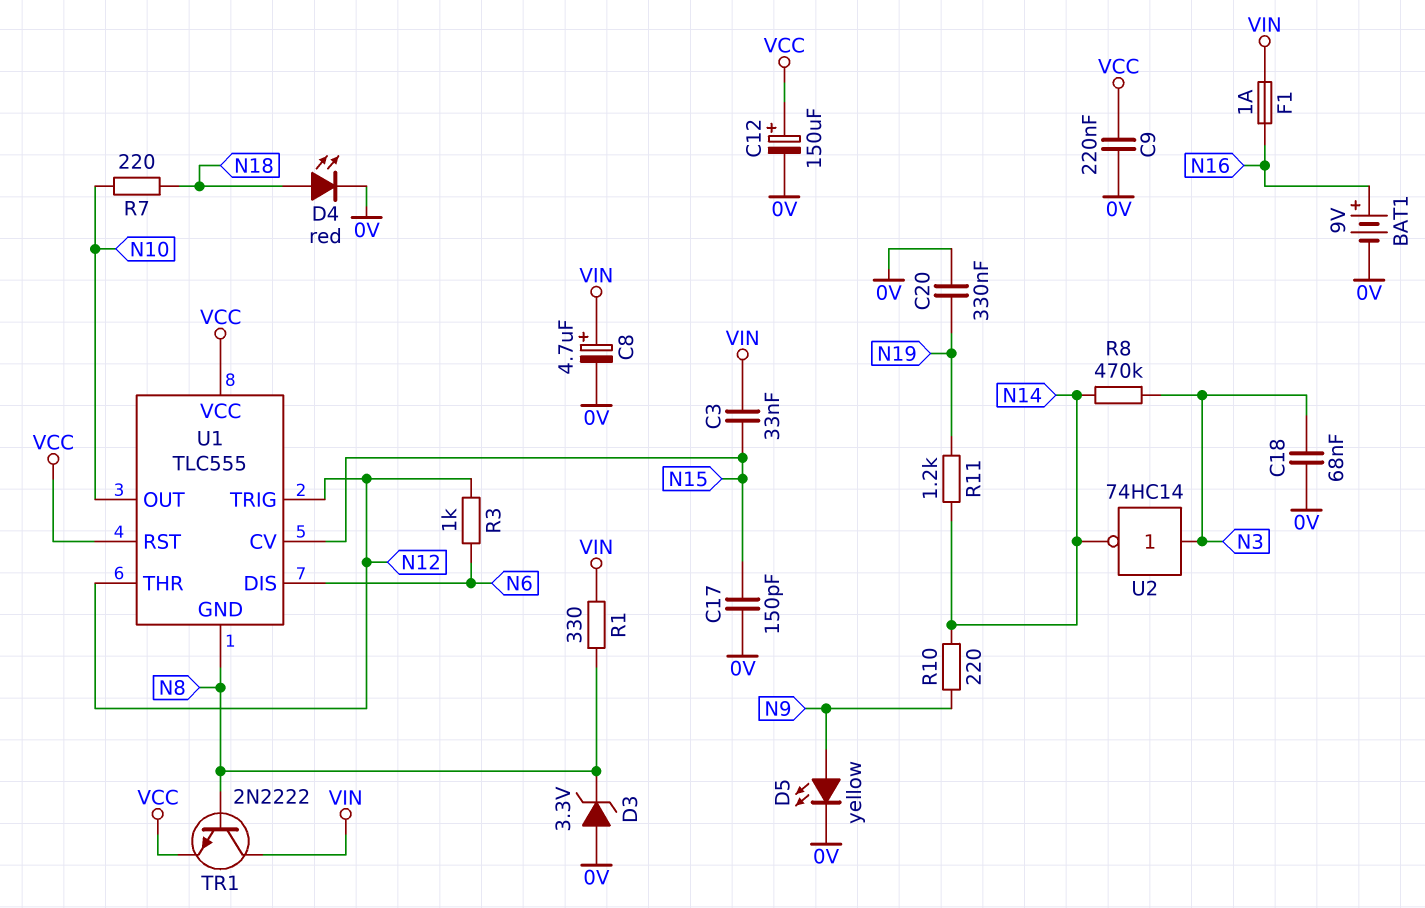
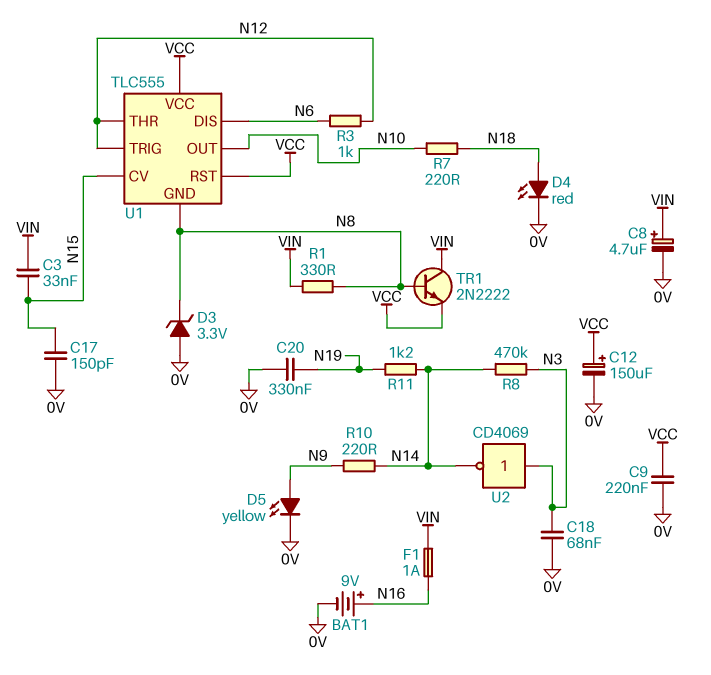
U2: NOT 74HC14 (in N3, out N14) -> NOT CD4069 (in N3, out N14)

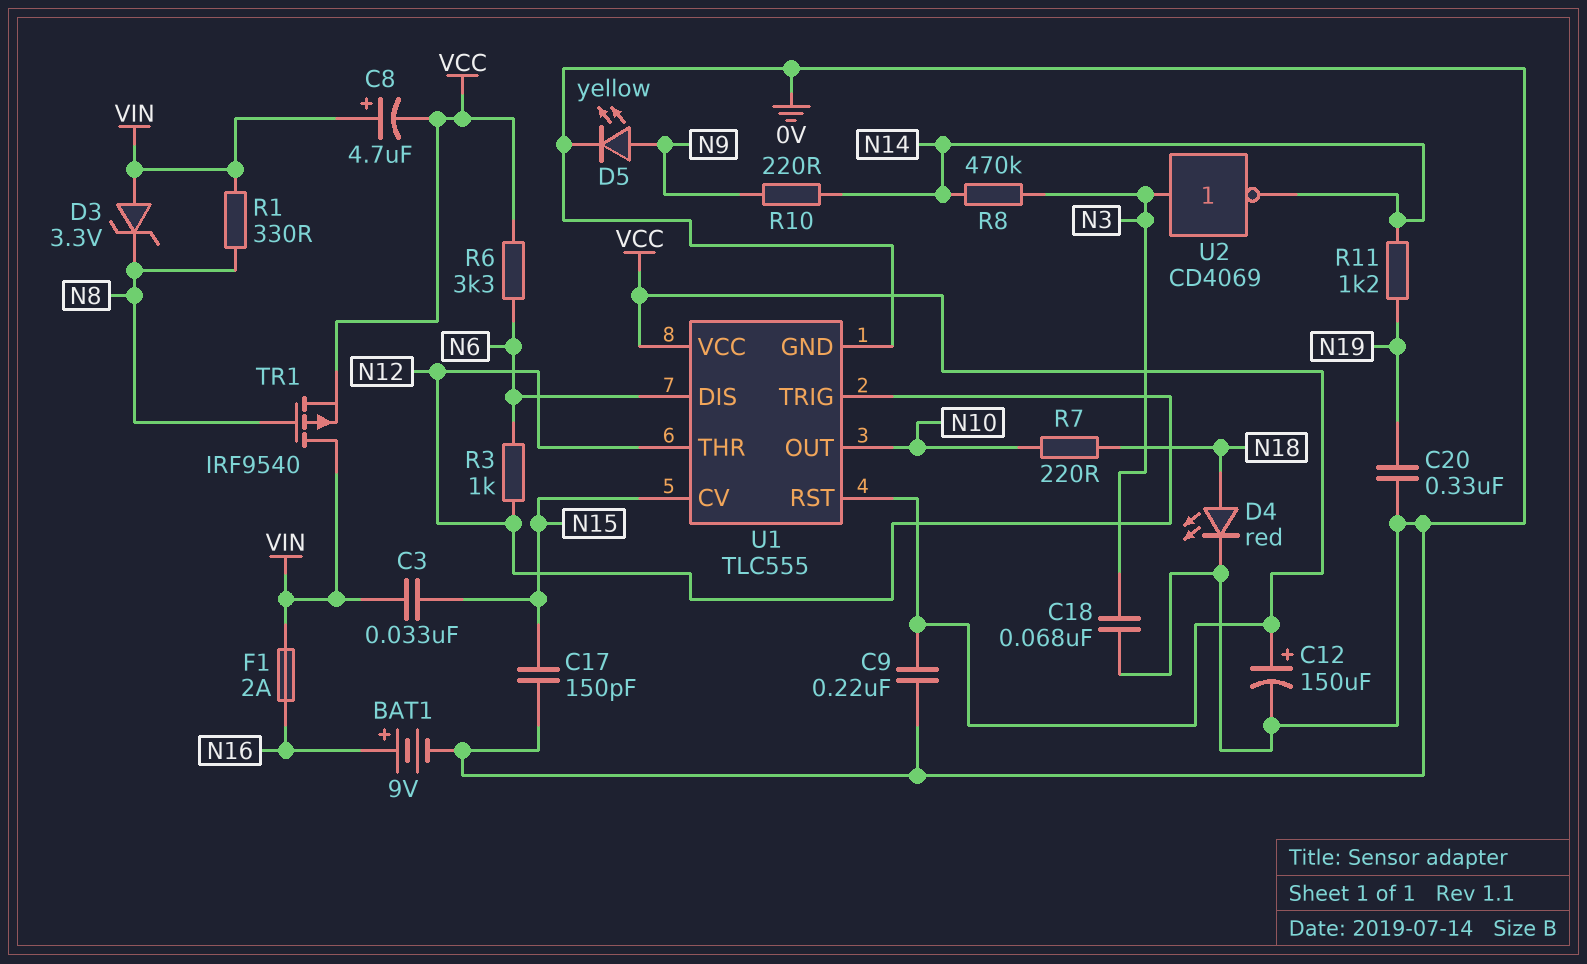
C8: 4.7uF (plus VIN, minus 0V) -> 4.7uF (plus VIN, minus VCC)
D3: zener 3.3V (A 0V, K N8) -> zener 3.3V (A VIN, K N8)
F1: 1A (N16, VIN) -> 2A (N16, VIN)
R6: none -> 3.3k (N6, VCC)
TR1: NPN 2N2222 (B N8, C VIN, E VCC) -> PMOS IRF9540 (G N8, D VIN, S VCC)
U1 pin GND: N8 -> 0V

